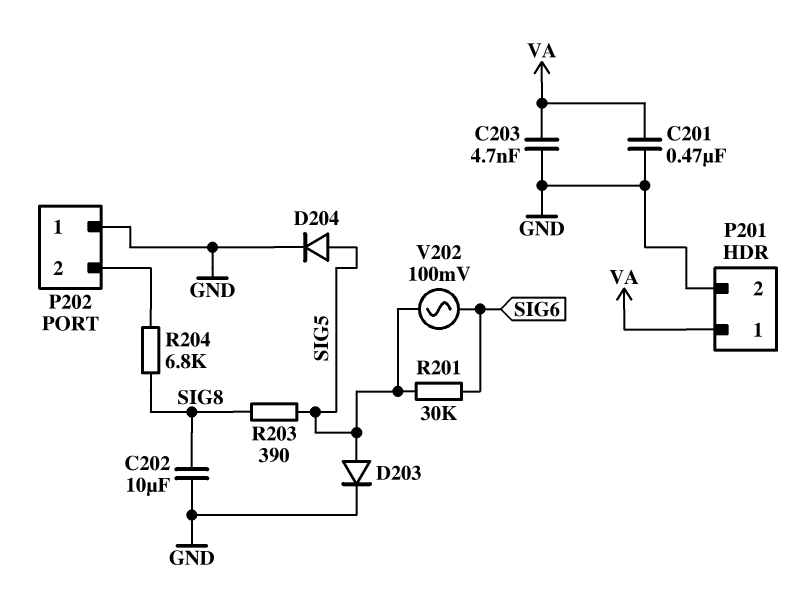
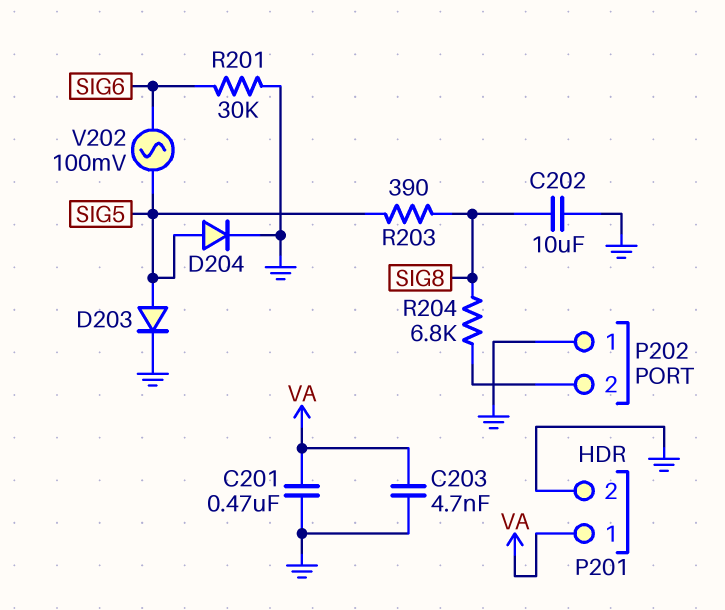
R201: 30k (SIG5, SIG6) -> 30k (GND, SIG6)

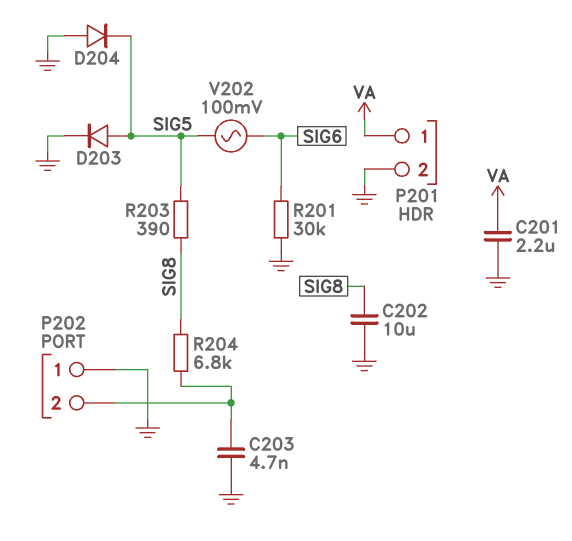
C201: 470nF (GND, VA) -> 2.2uF (GND, VA)
C203: 4.7nF (GND, VA) -> 4.7nF (GND, P202/2)
D204: diode (A SIG5, K GND) -> diode (A GND, K SIG5)

